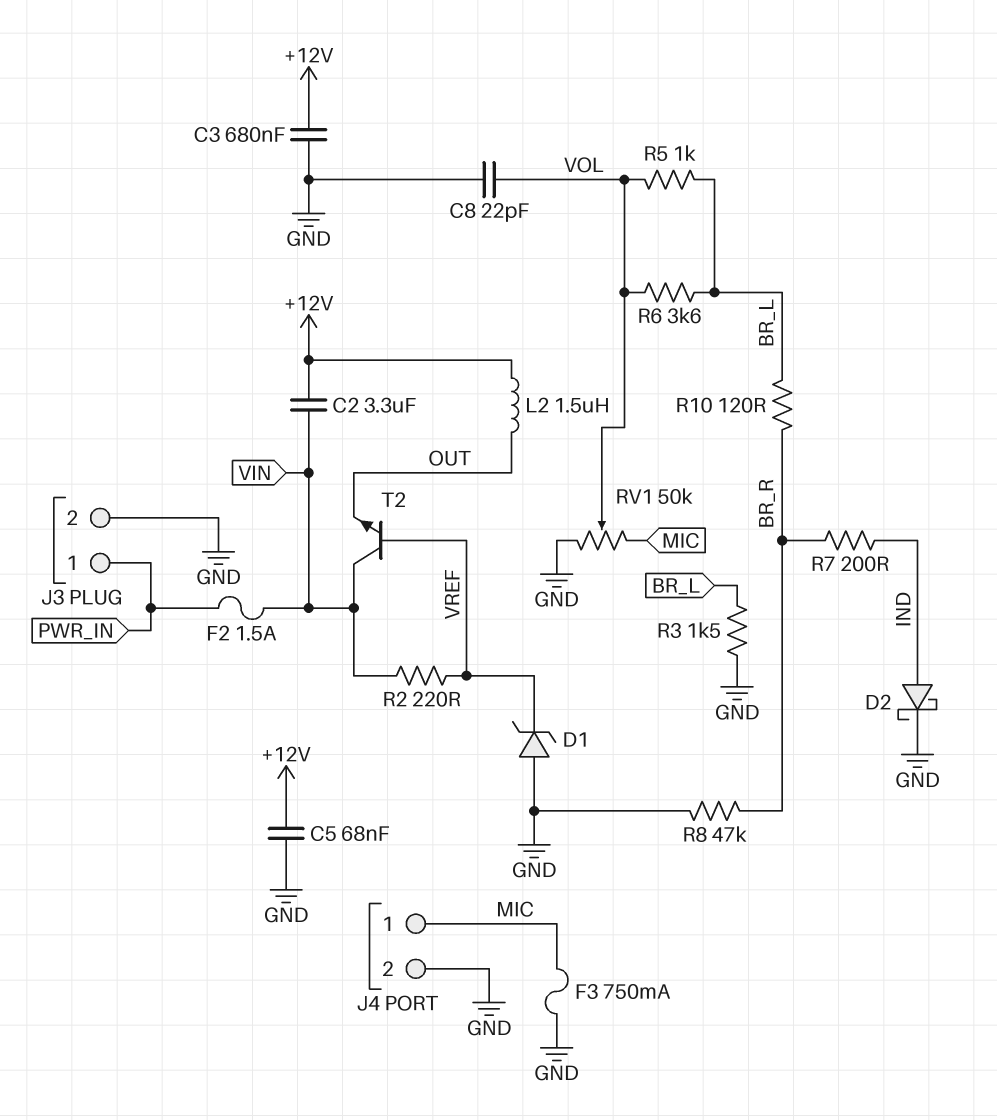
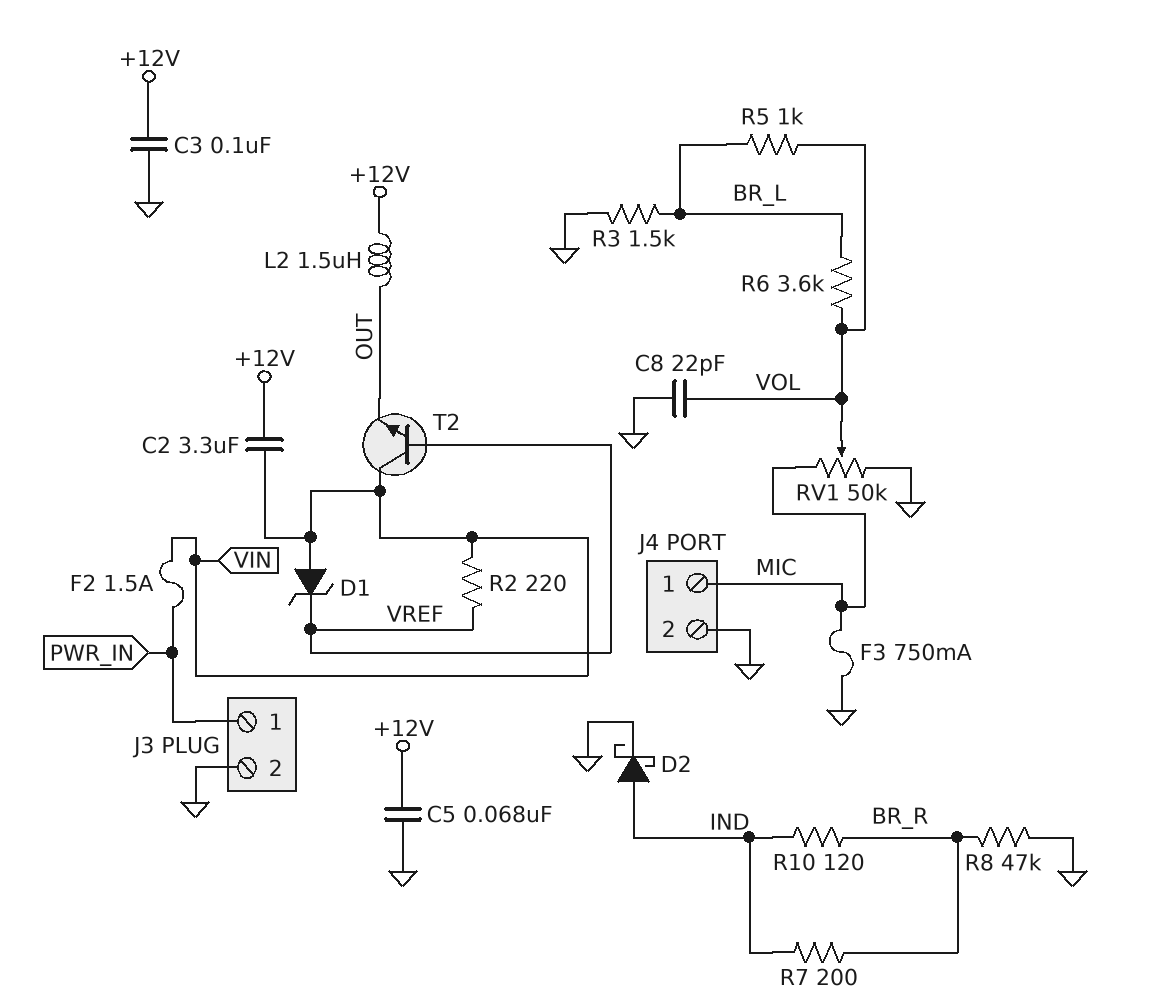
C3: 680nF (+12V, GND) -> 100nF (+12V, GND)
D1: zener (A GND, K VREF) -> zener (A VIN, K VREF)
R10: 120 (BR_L, BR_R) -> 120 (BR_R, IND)

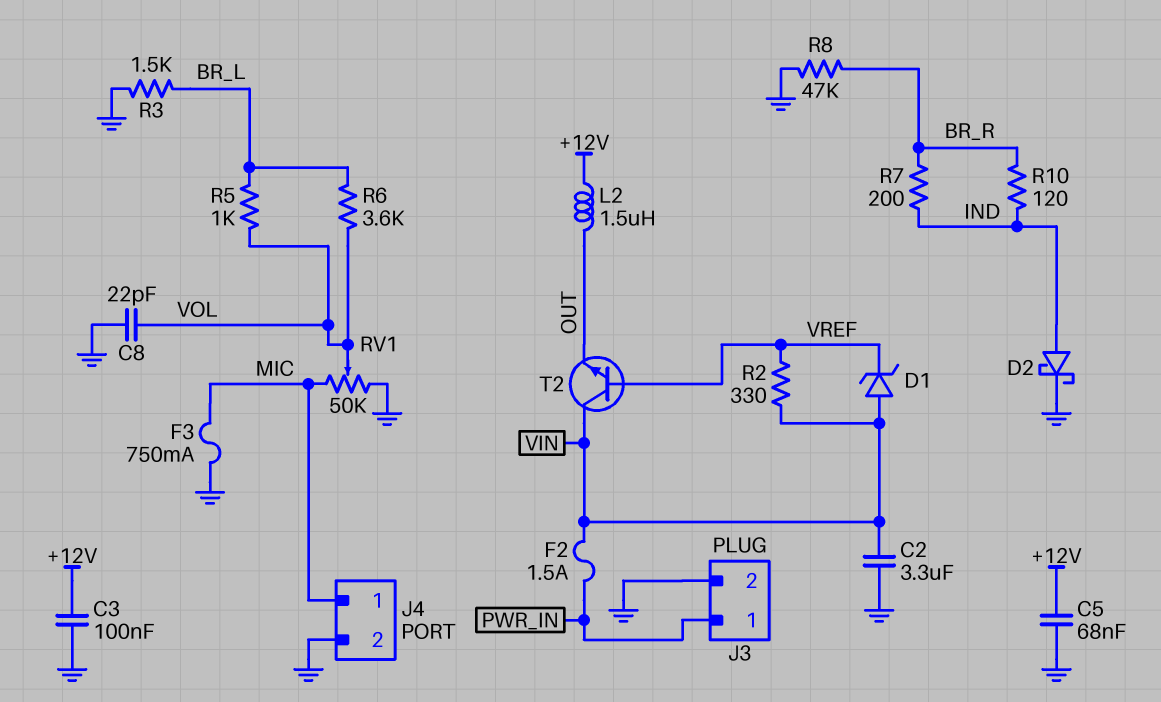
C2: 3.3uF (+12V, VIN) -> 3.3uF (GND, VIN)
R2: 220 (VIN, VREF) -> 330 (VIN, VREF)

